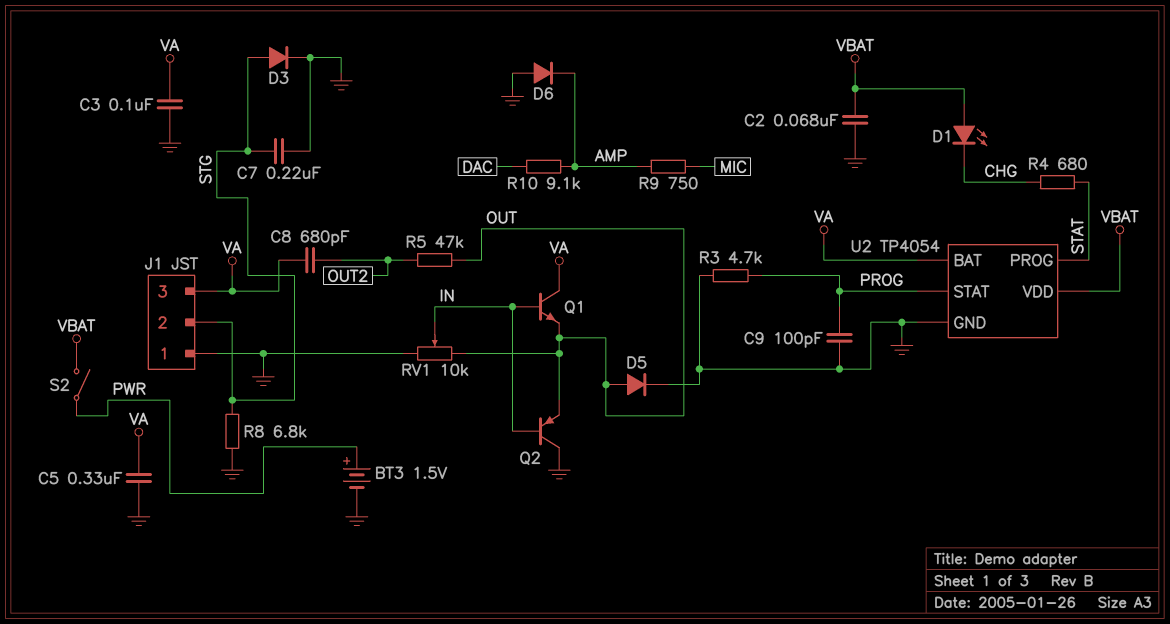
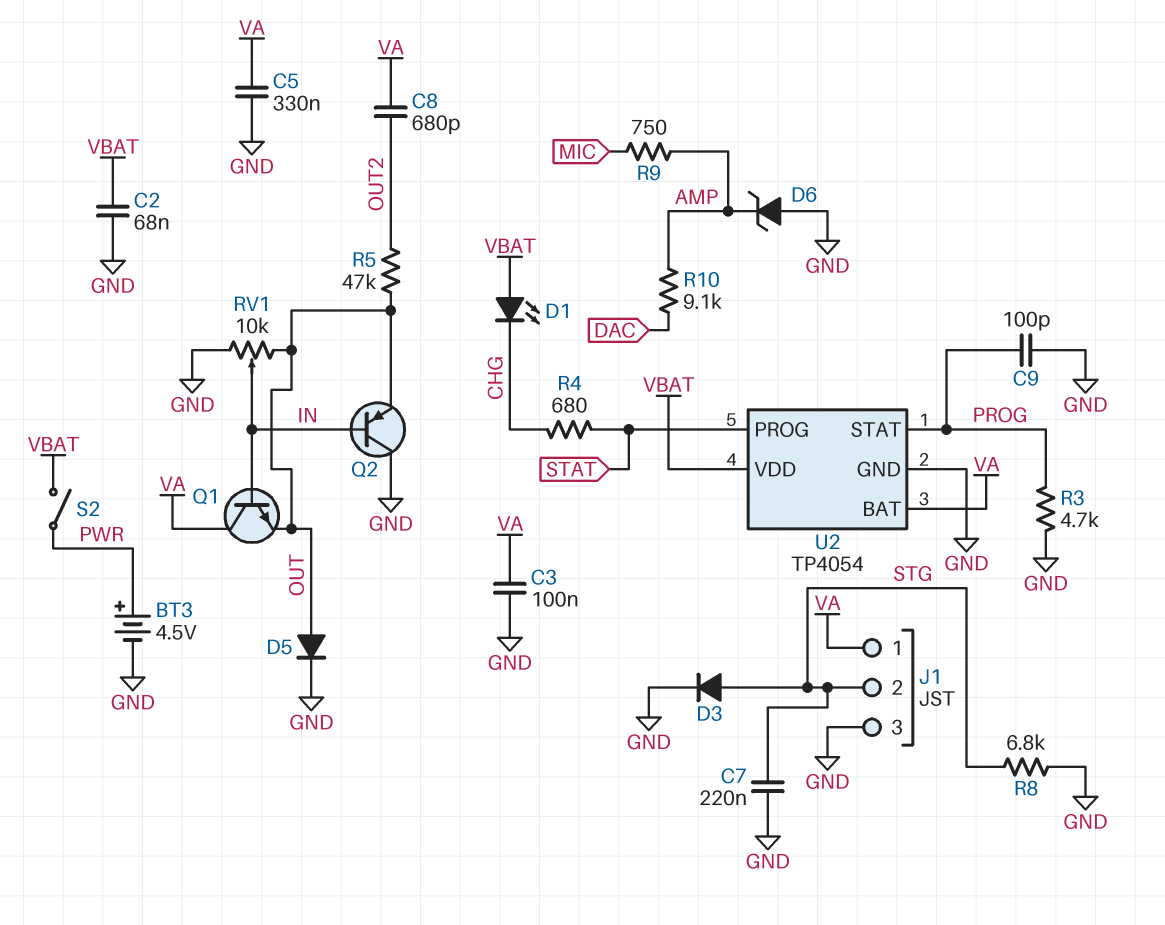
BT3: 1.5V (plus PWR, minus GND) -> 4.5V (plus PWR, minus GND)
D6: diode (A GND, K AMP) -> zener (A GND, K AMP)
J1 pin 1: GND -> VA
J1 pin 3: VA -> GND

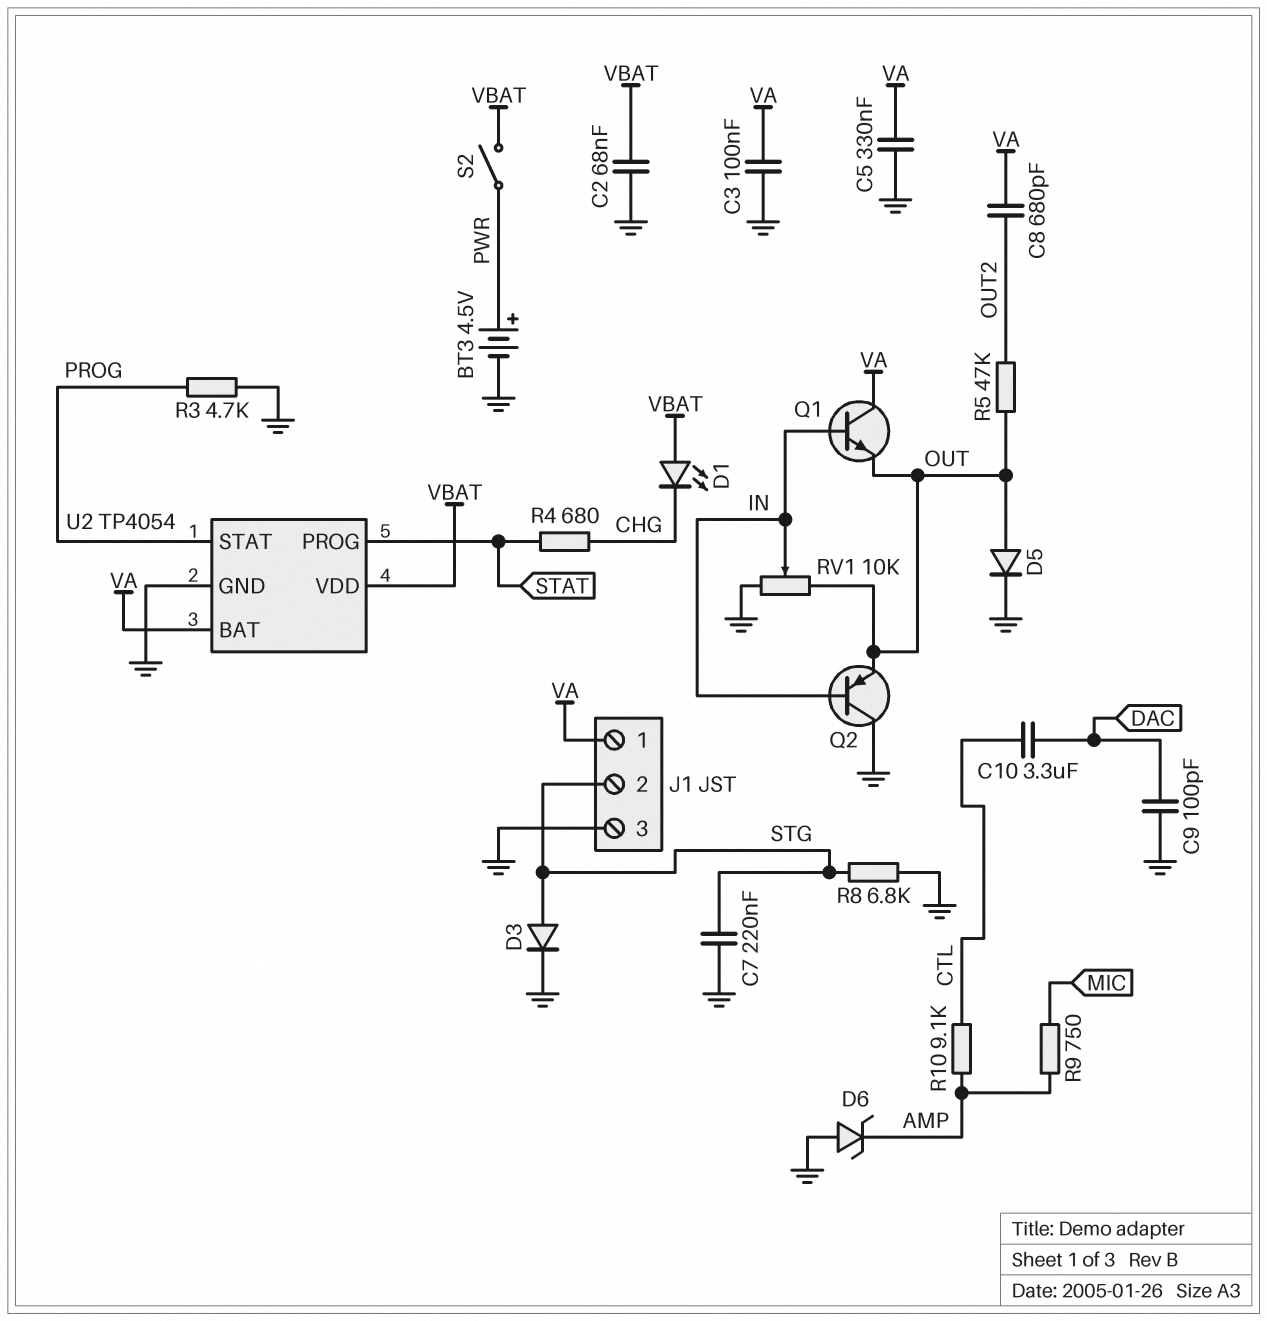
C9: 100pF (GND, PROG) -> 100pF (DAC, GND)
C10: none -> 3.3uF (CTL, DAC)
R10: 9.1k (AMP, DAC) -> 9.1k (AMP, CTL)

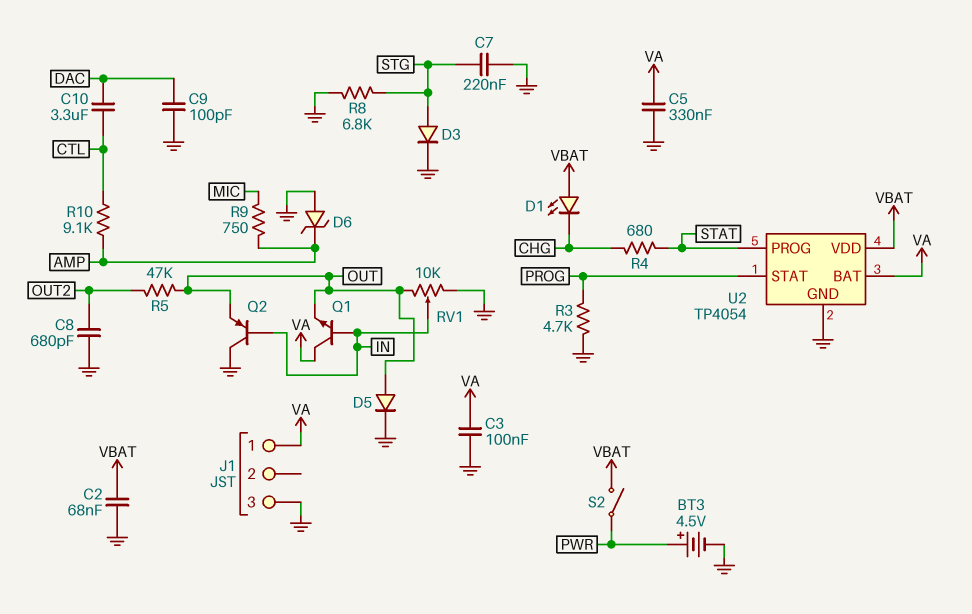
C8: 680pF (OUT2, VA) -> 680pF (GND, OUT2)
J1 pin 2: STG -> none

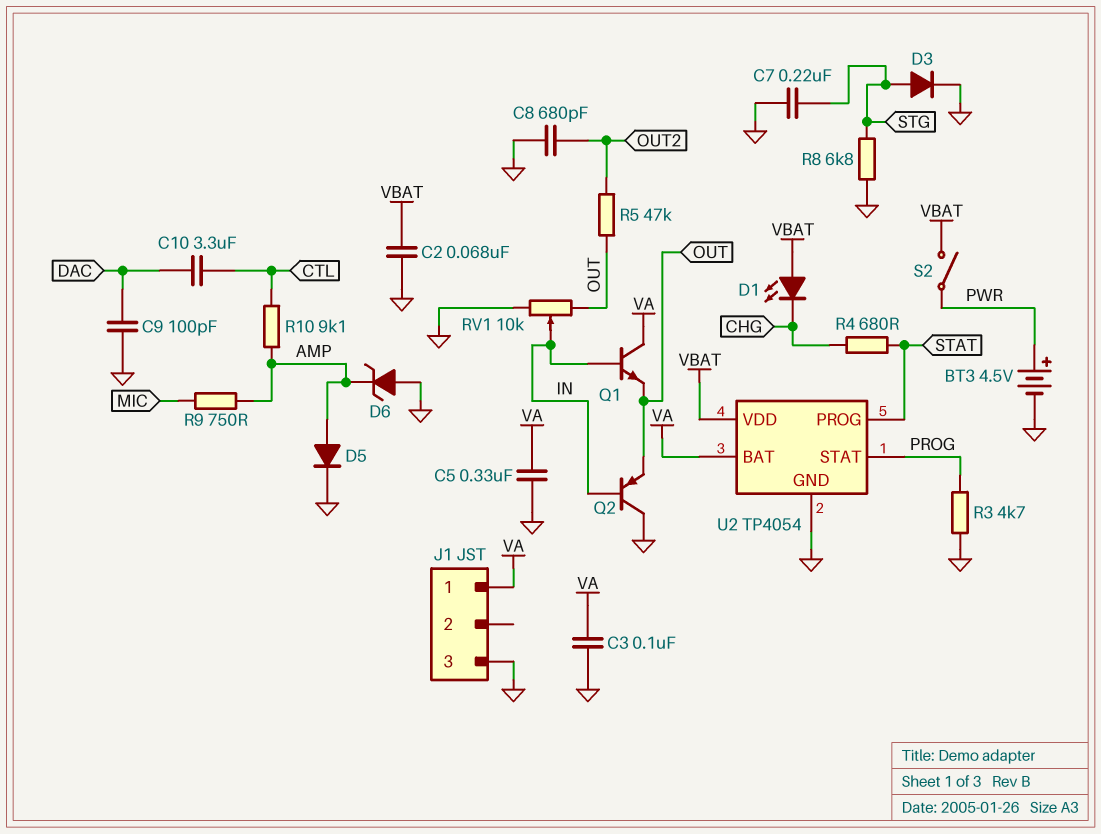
D5: diode (A OUT, K GND) -> diode (A AMP, K GND)

